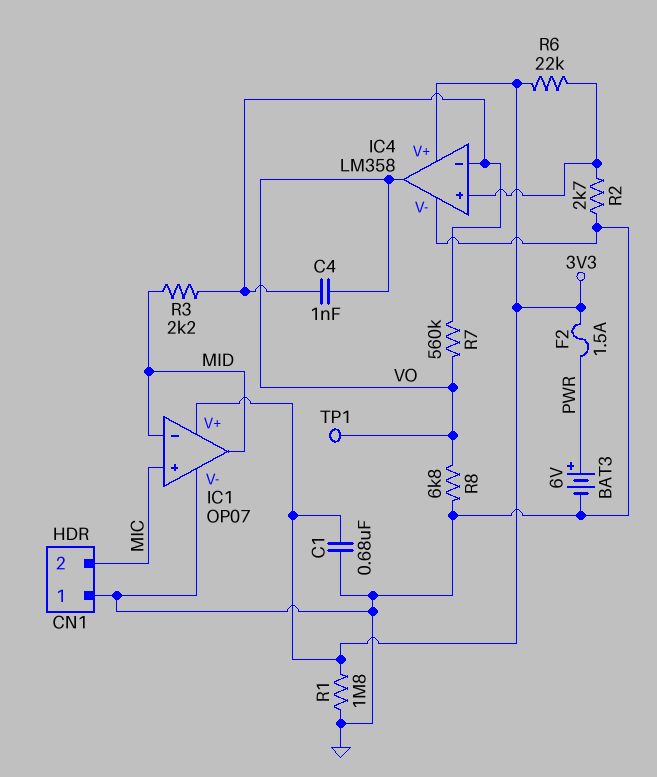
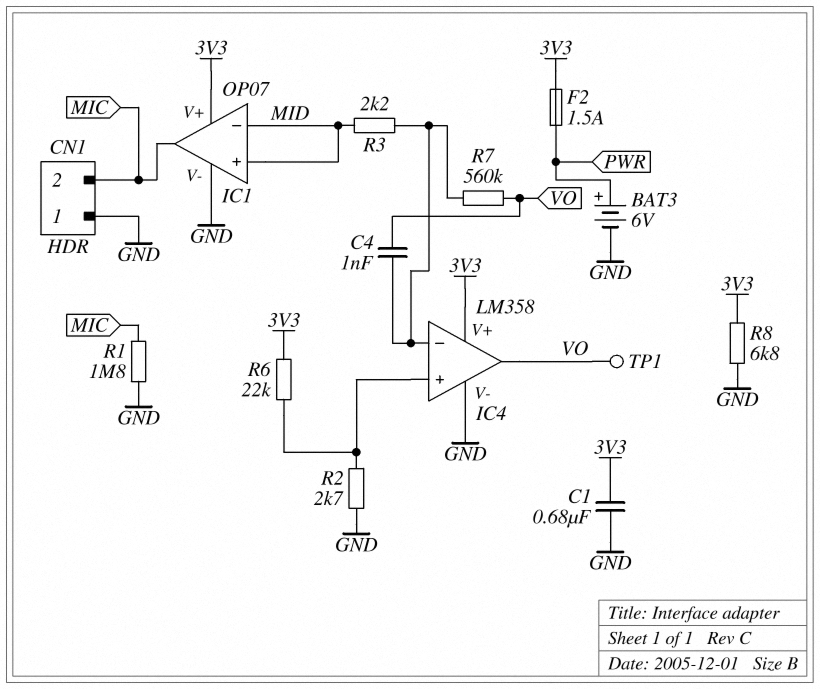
IC1 pin in+: MIC -> MID
IC1 pin out: MID -> MIC
R1: 1.8M (3V3, GND) -> 1.8M (GND, MIC)
R8: 6.8k (GND, VO) -> 6.8k (3V3, GND)

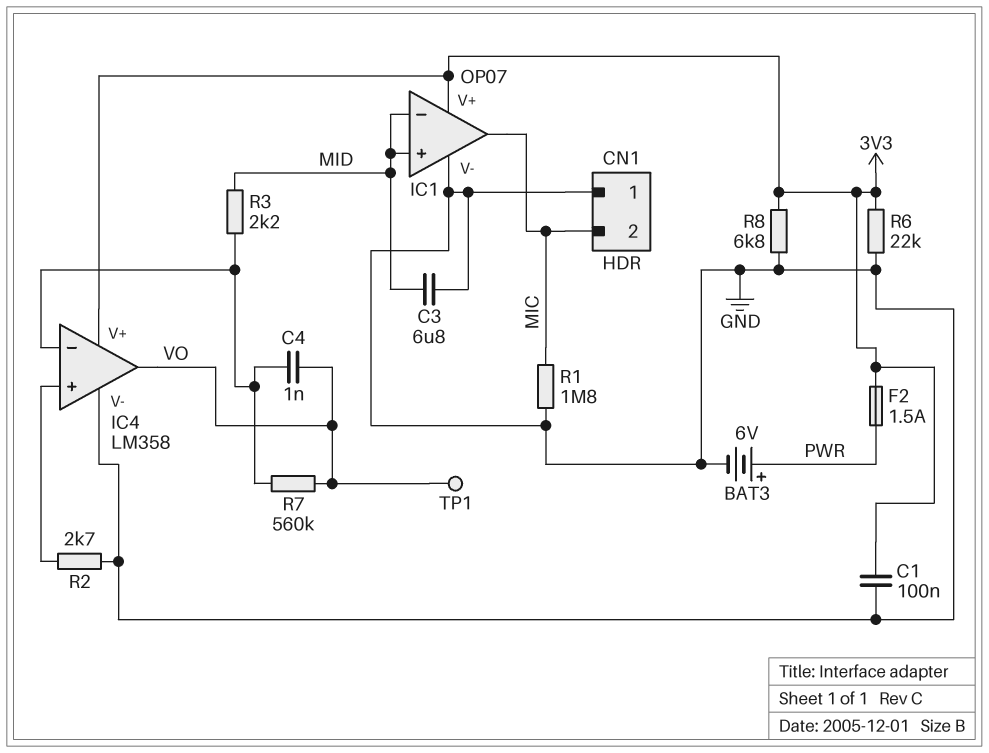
C1: 680nF (3V3, GND) -> 100nF (3V3, GND)
C3: none -> 6.8uF (GND, MID)
R6: 22k (3V3, IC4/in+) -> 22k (3V3, GND)

